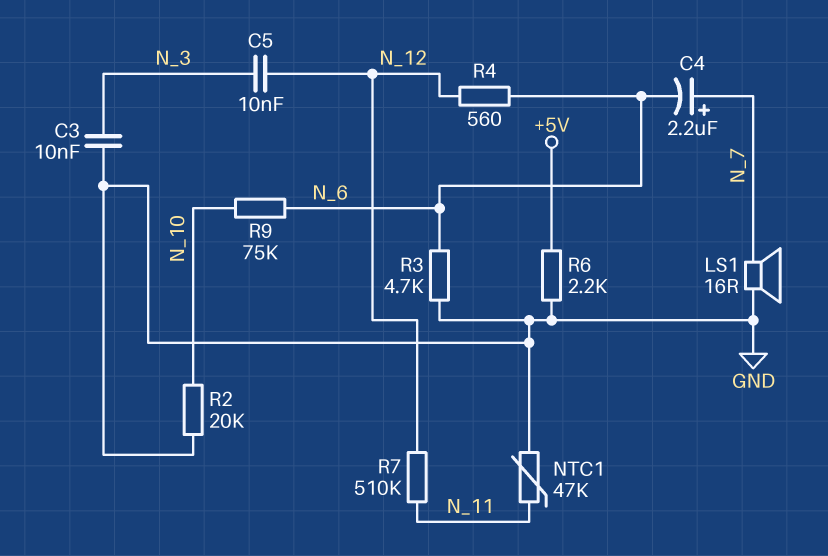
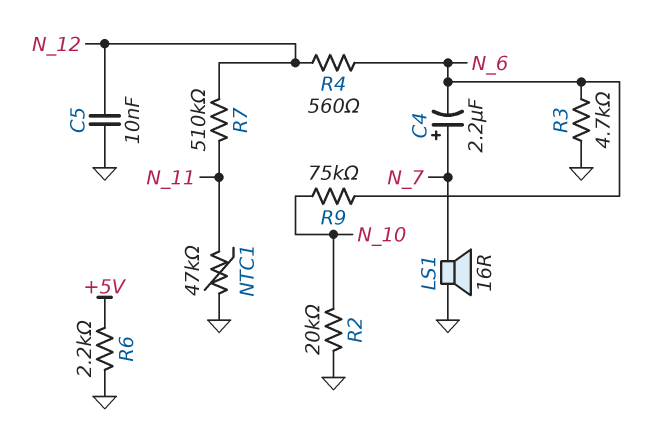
C3: 10nF (GND, N_3) -> none
C5: 10nF (N_3, N_12) -> 10nF (GND, N_12)

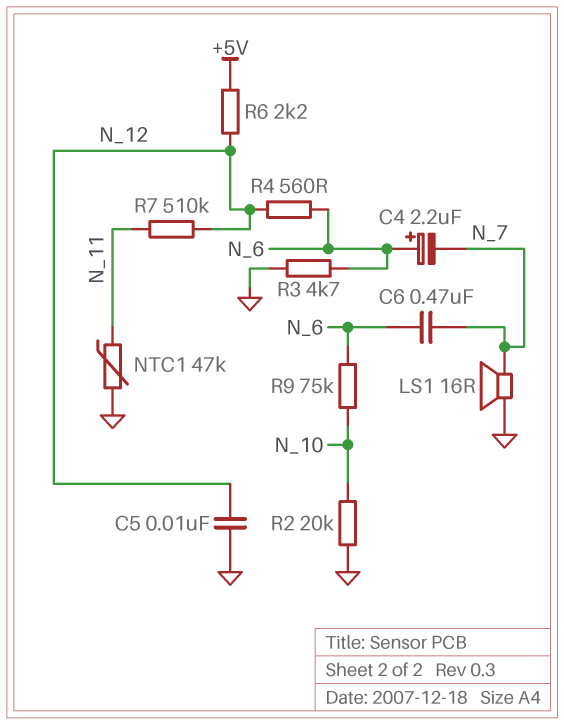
C4: 2.2uF (plus N_7, minus N_6) -> 2.2uF (plus N_6, minus N_7)
C6: none -> 470nF (N_6, N_7)
R6: 2.2k (+5V, GND) -> 2.2k (+5V, N_12)

